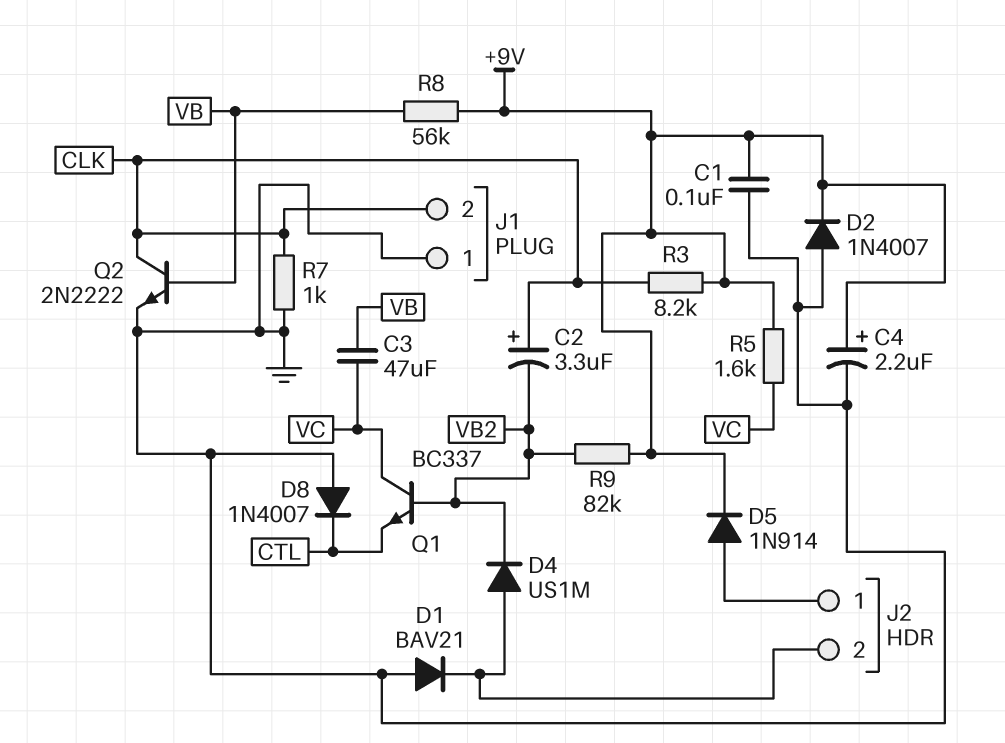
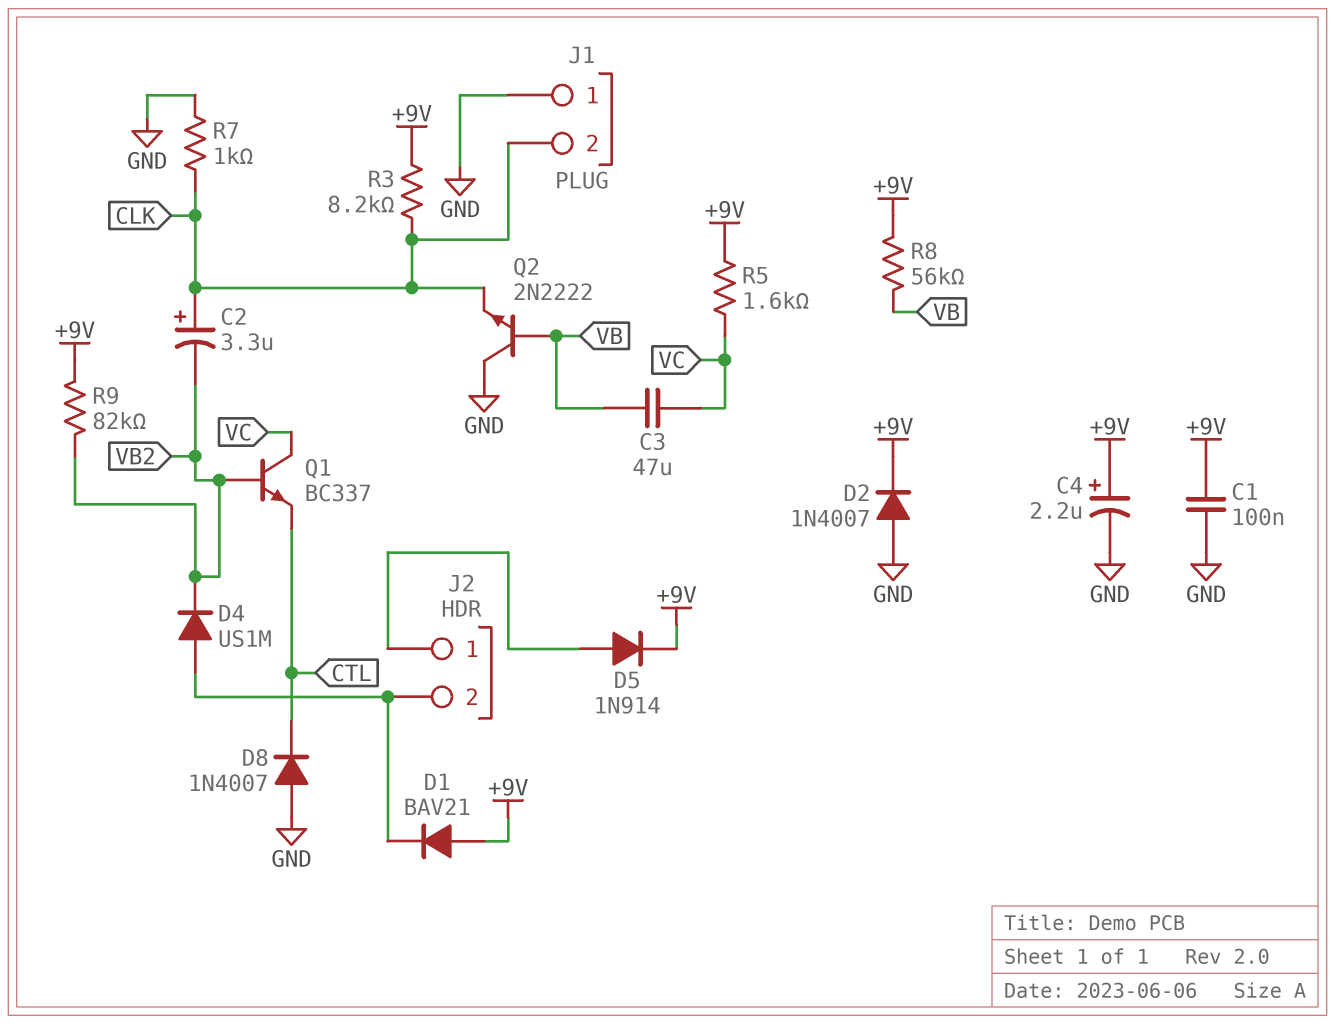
D1: diode BAV21 (A GND, K J2/2) -> diode BAV21 (A +9V, K J2/2)
Q2: NPN 2N2222 (B VB, C CLK, E GND) -> NPN 2N2222 (B VB, C GND, E CLK)

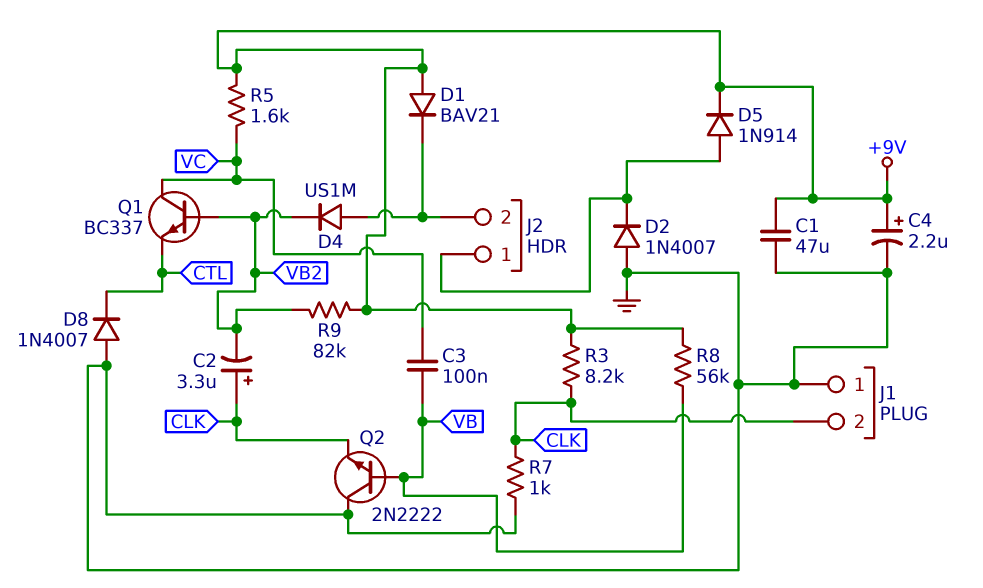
C1: 100nF (+9V, GND) -> 47uF (+9V, GND)
C3: 47uF (VB, VC) -> 100nF (VB, VC)
D2: diode 1N4007 (A GND, K +9V) -> diode 1N4007 (A GND, K J2/1)

